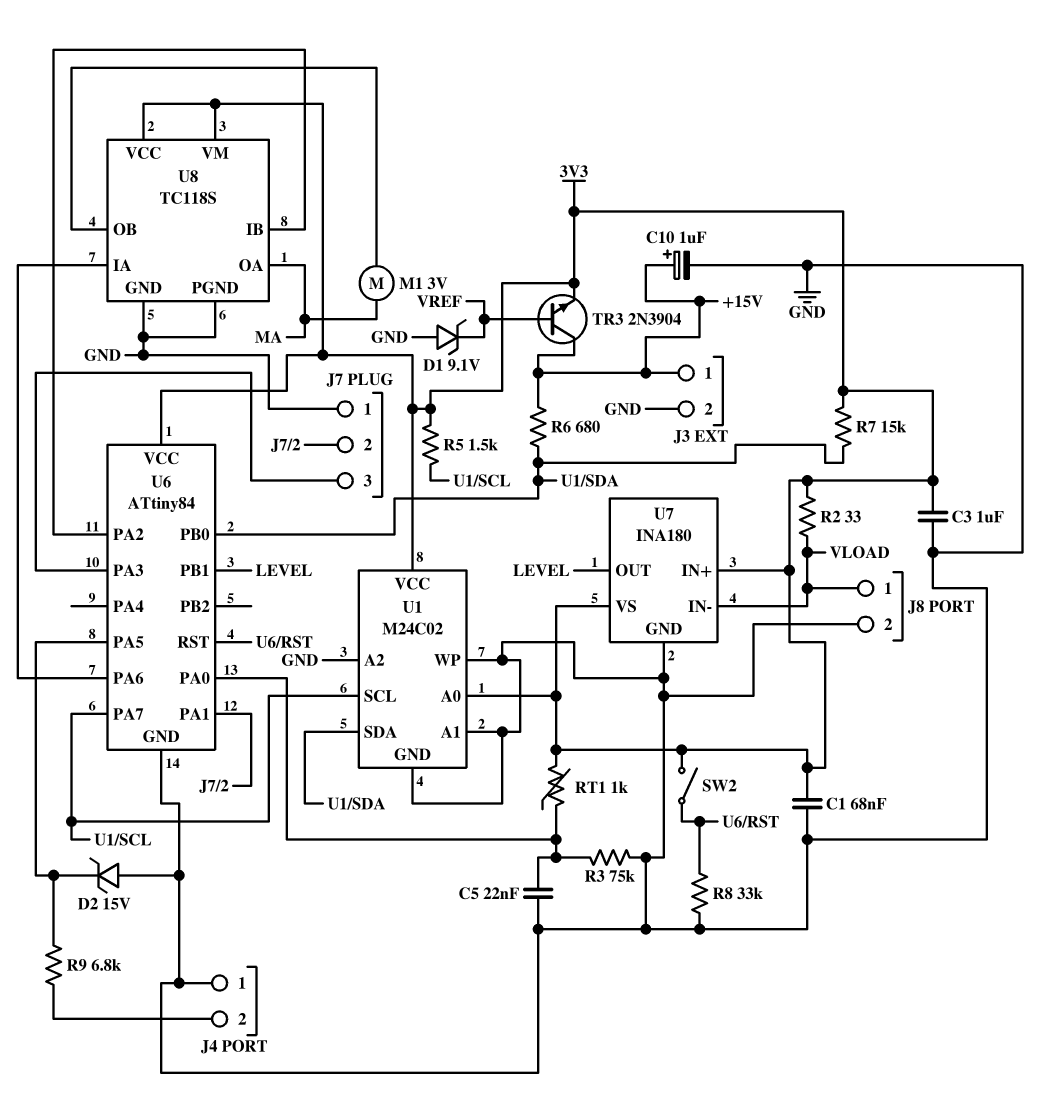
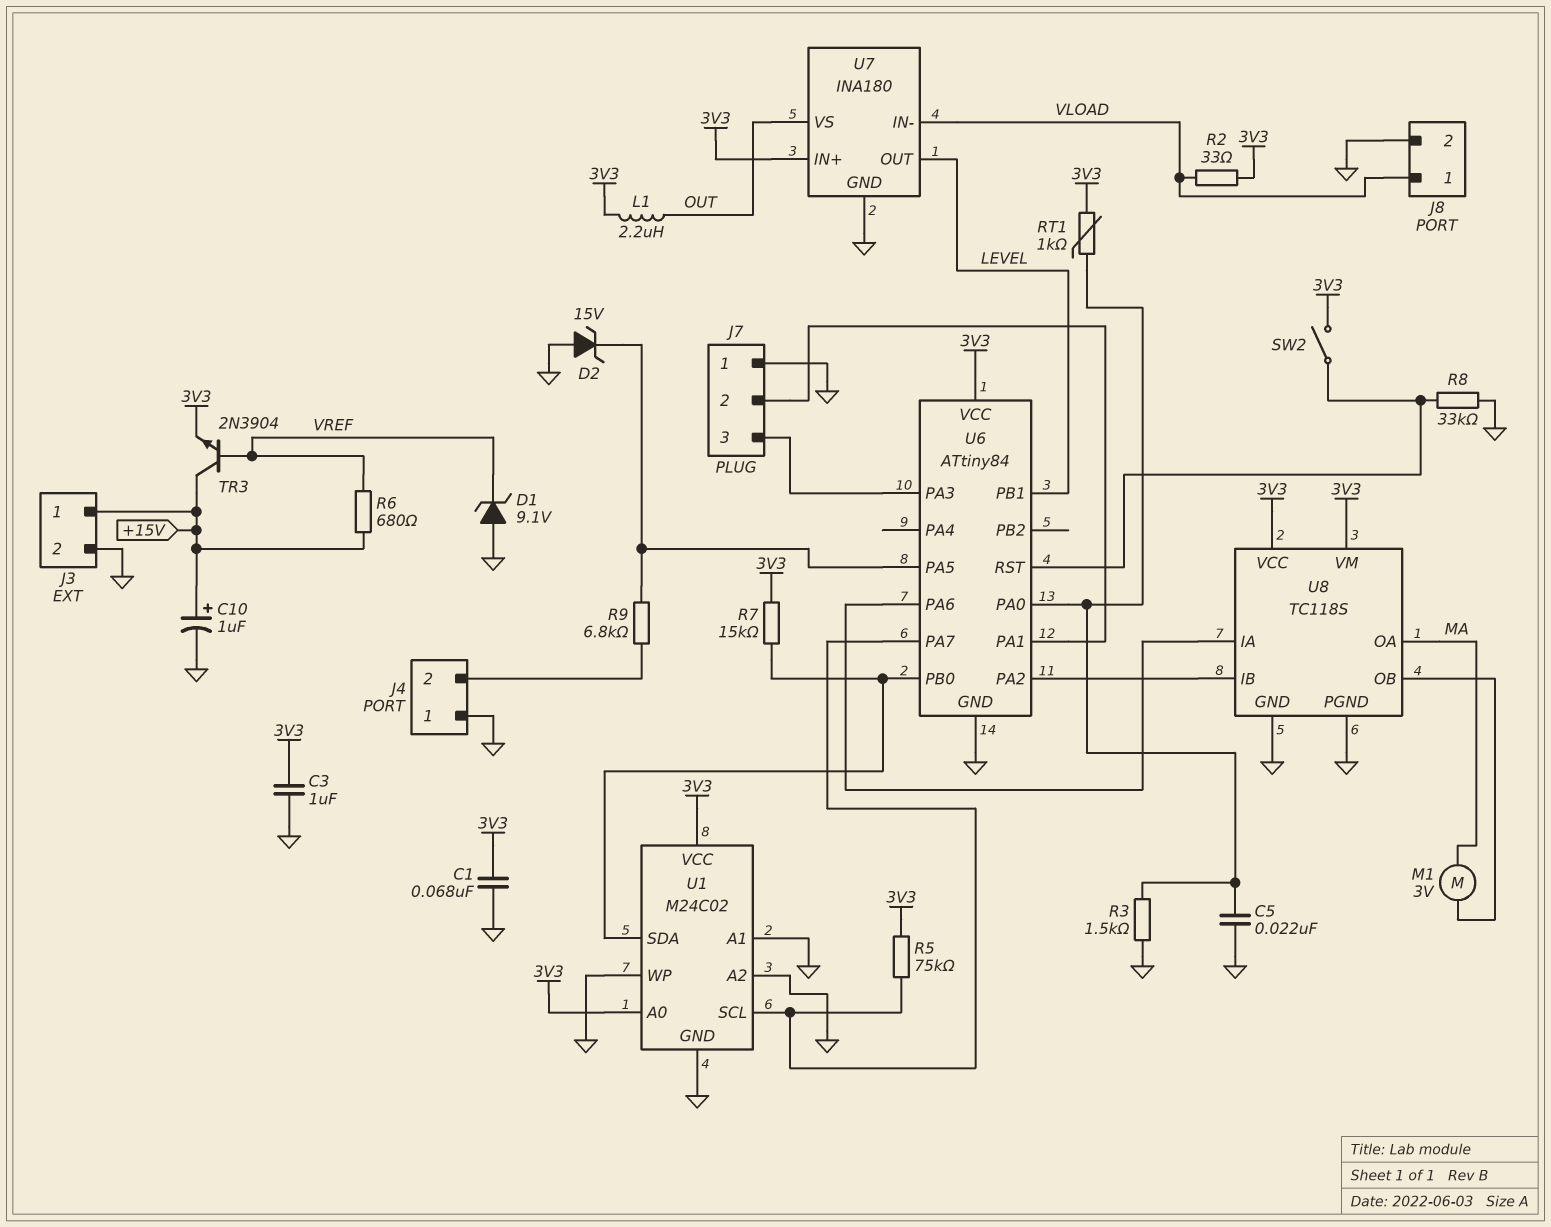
L1: none -> 2.2uH (3V3, OUT)
R3: 75k (GND, U6/PA0) -> 1.5k (GND, U6/PA0)
R5: 1.5k (3V3, U1/SCL) -> 75k (3V3, U1/SCL)
R6: 680 (+15V, U1/SDA) -> 680 (+15V, VREF)
U7 pin VS: 3V3 -> OUT

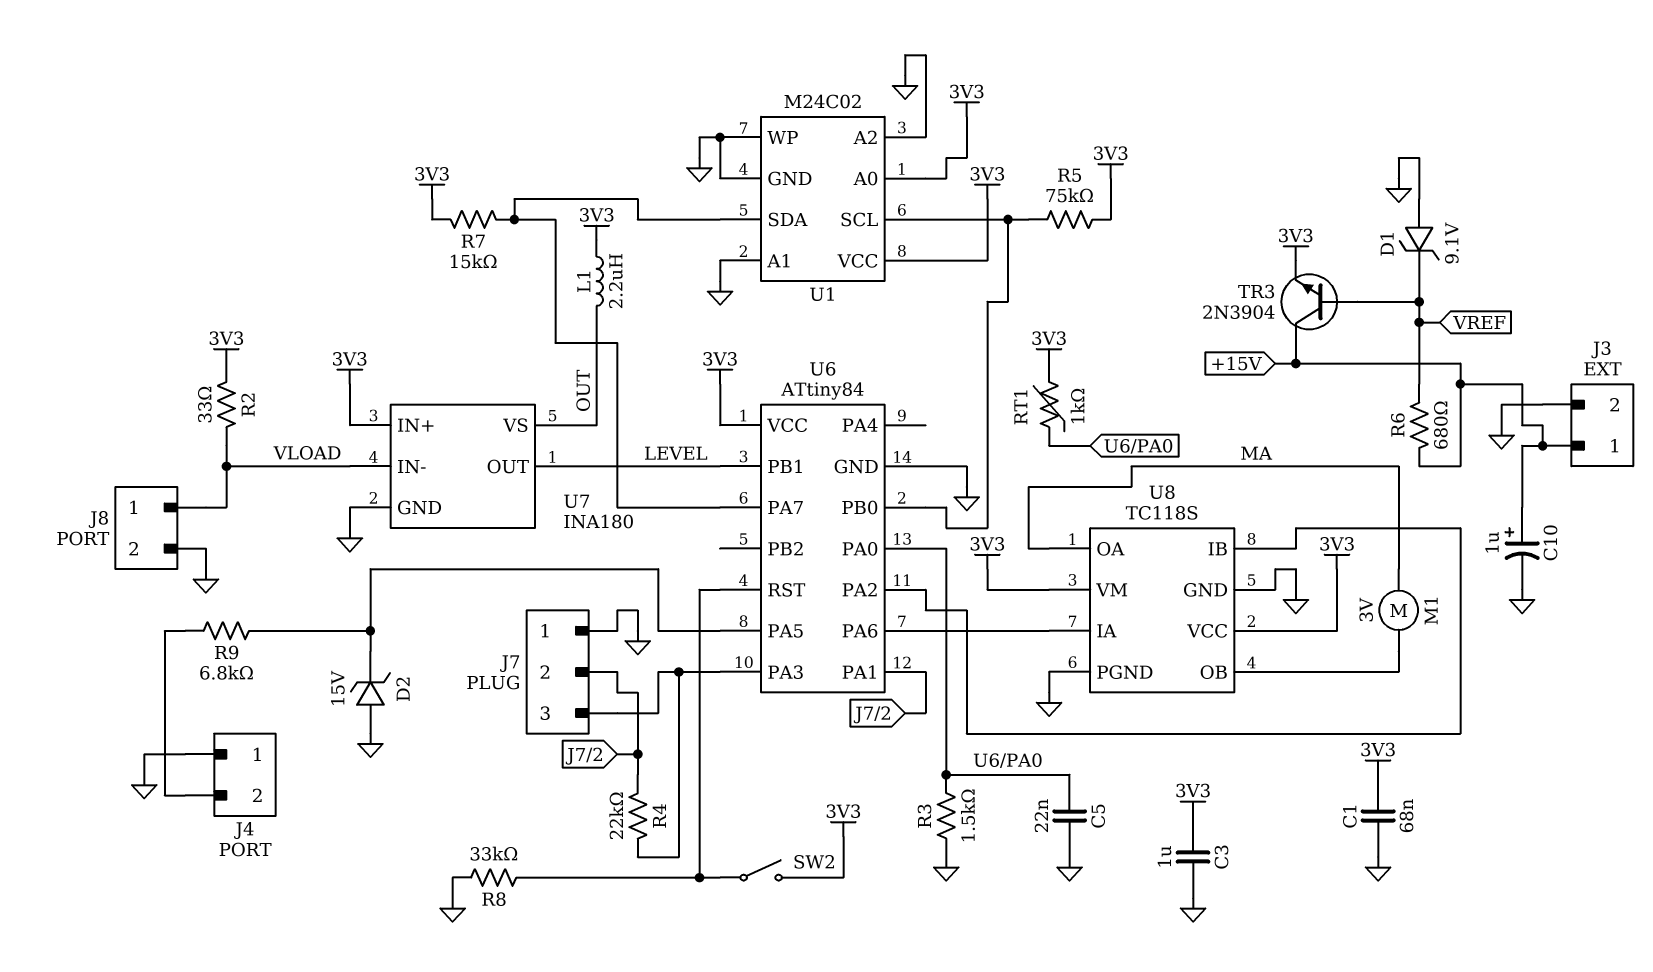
R4: none -> 22k (J7/2, J7/3)
U6 pin PA7: U1/SCL -> U1/SDA
U6 pin PB0: U1/SDA -> U1/SCL

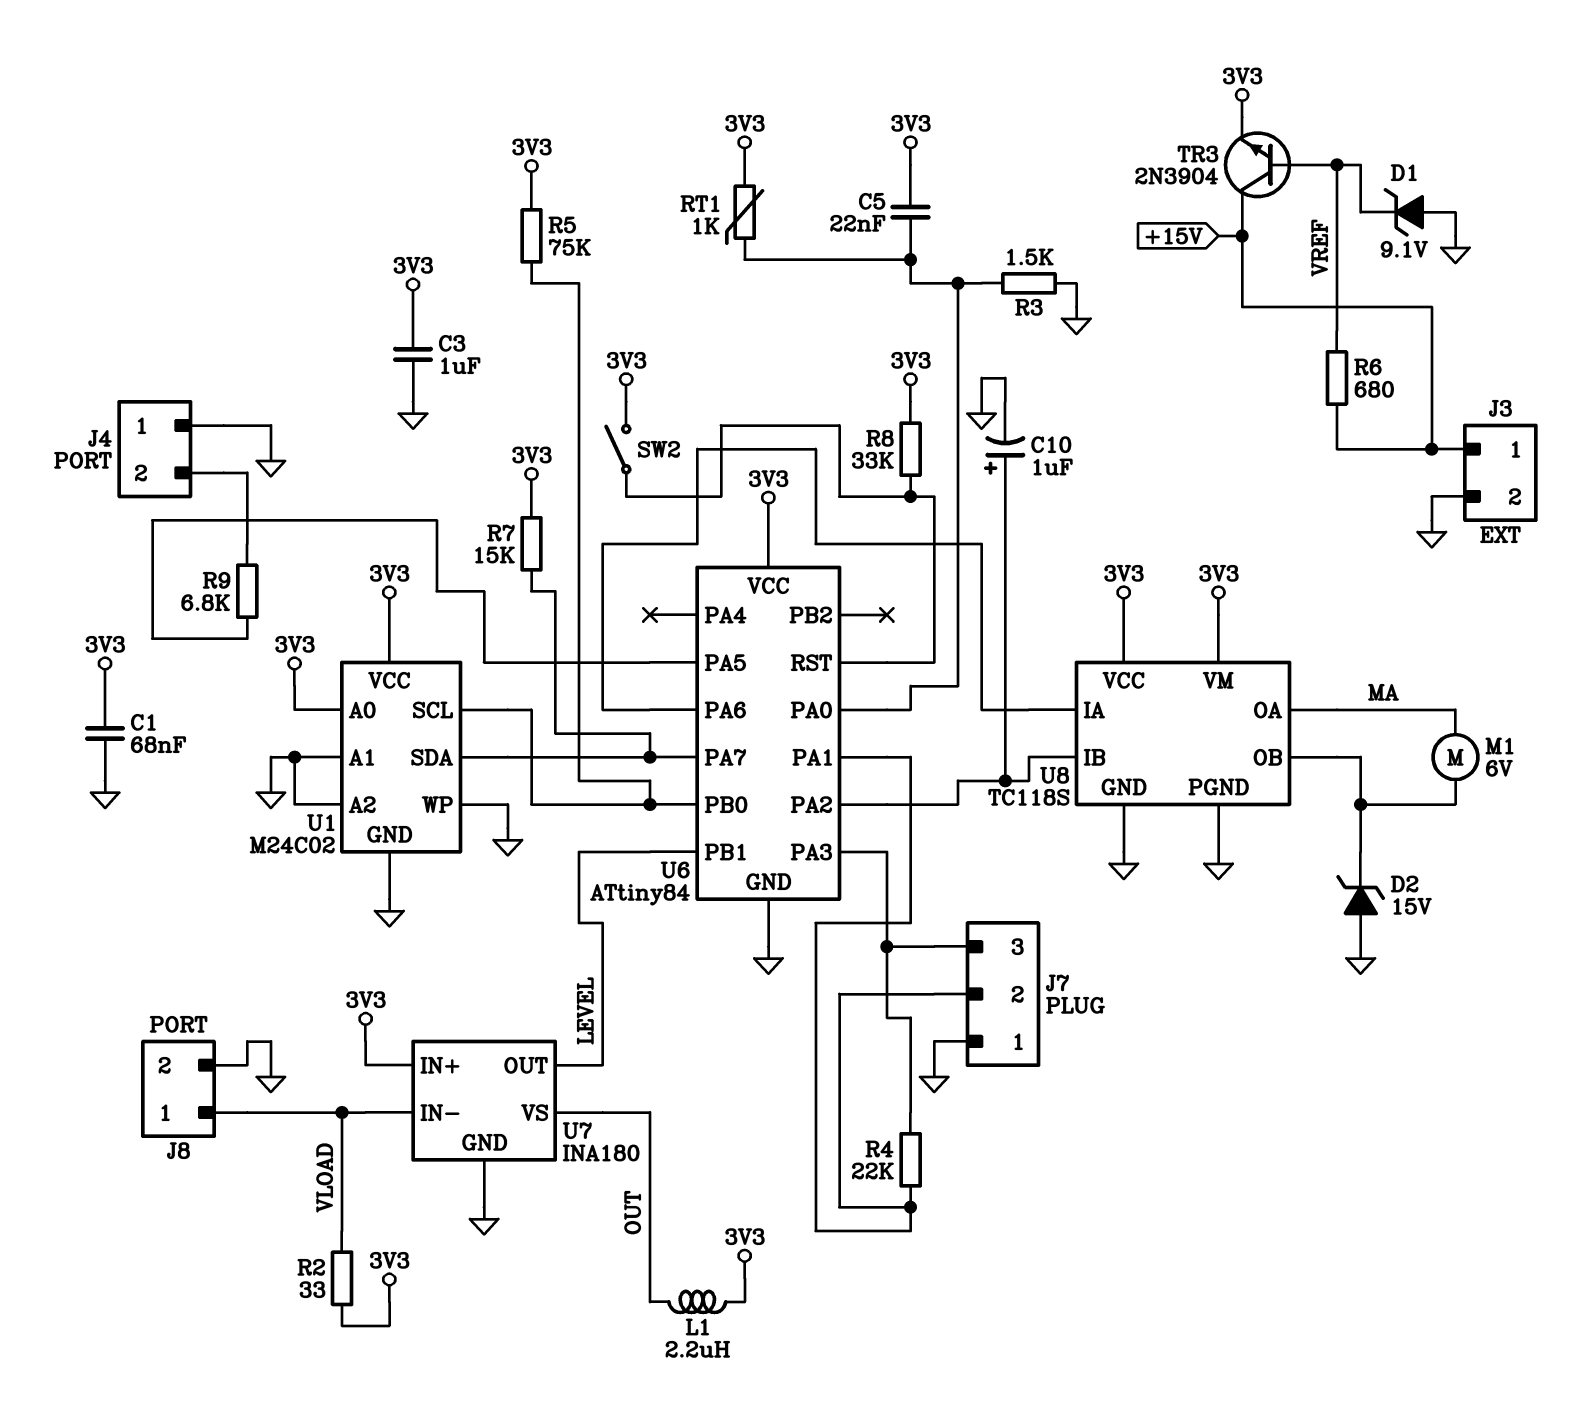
C5: 22nF (GND, U6/PA0) -> 22nF (3V3, U6/PA0)
C10: 1uF (plus +15V, minus GND) -> 1uF (plus U6/PA2, minus GND)
D2: zener 15V (A GND, K U6/PA5) -> zener 15V (A GND, K U8/OB)
M1: motor 3V (MA, U8/OB) -> motor 6V (MA, U8/OB)
R8: 33k (GND, U6/RST) -> 33k (3V3, U6/RST)

